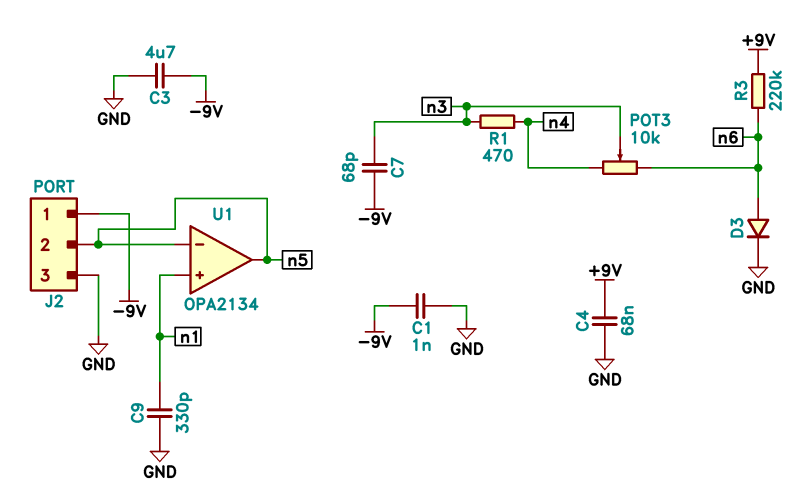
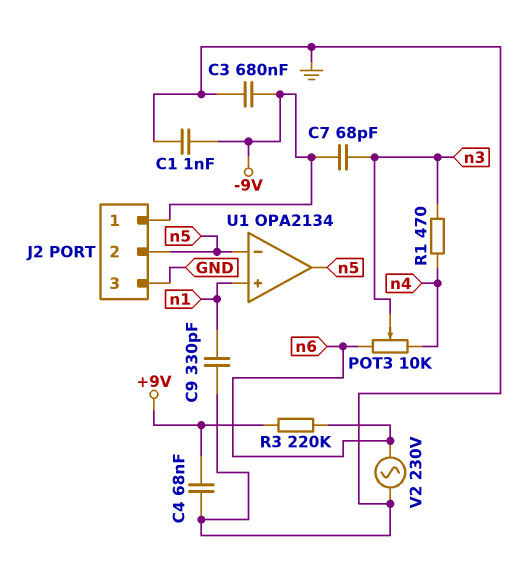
C3: 4.7uF (-9V, GND) -> 680nF (-9V, GND)
D3: diode (A n6, K GND) -> none
V2: none -> AC 230V (GND, n6)

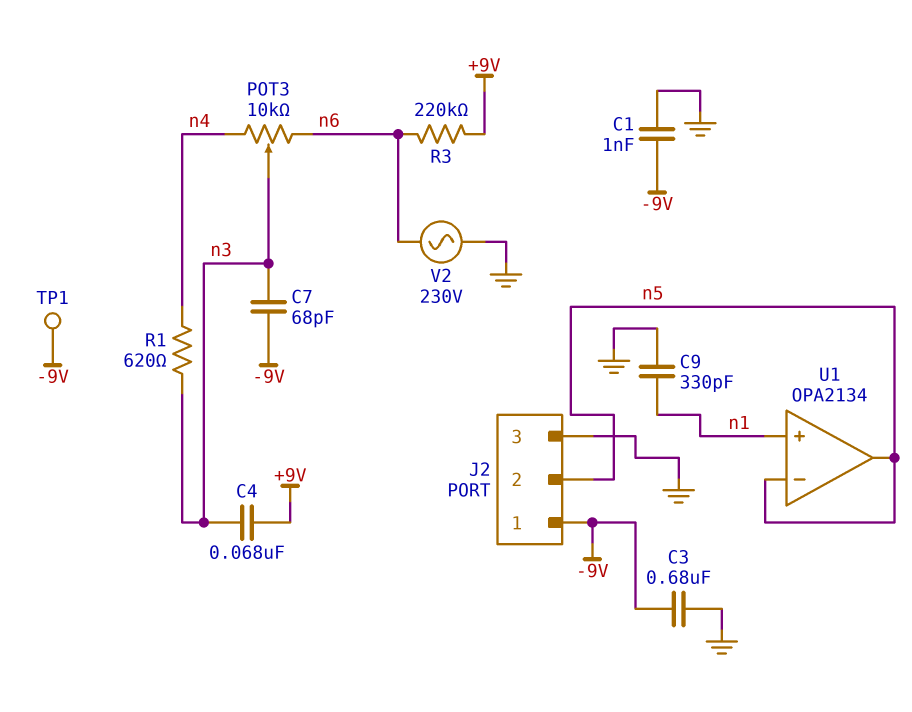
C4: 68nF (+9V, GND) -> 68nF (+9V, n3)
R1: 470 (n3, n4) -> 620 (n3, n4)
TP1: none -> test point (-9V)

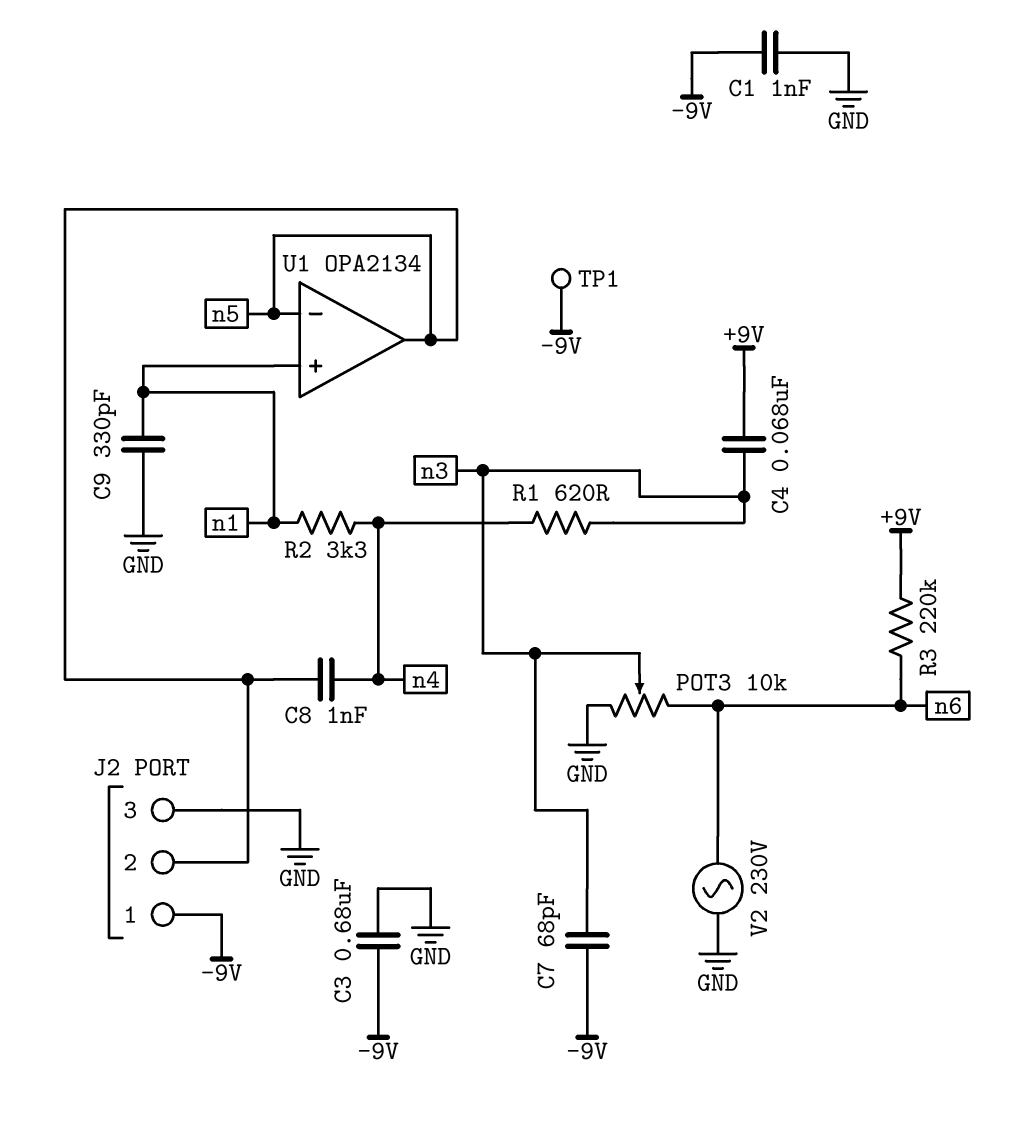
C8: none -> 1nF (n4, n5)
POT3: 10k (n4, n6, wiper n3) -> 10k (GND, n6, wiper n3)
R2: none -> 3.3k (n1, n4)

